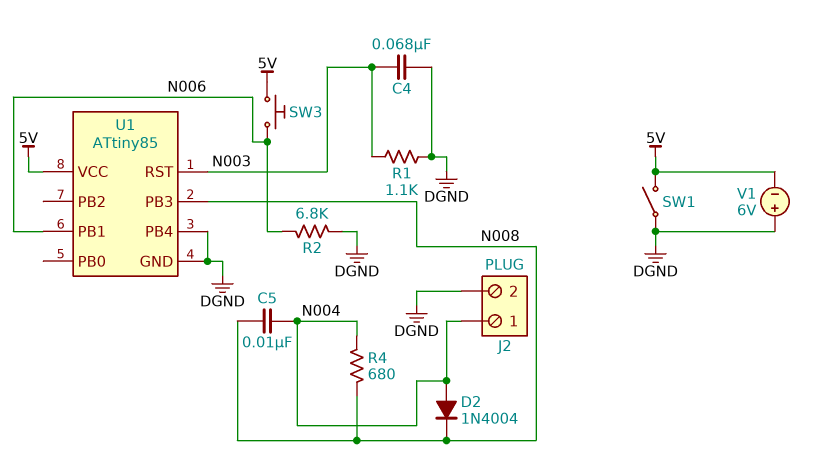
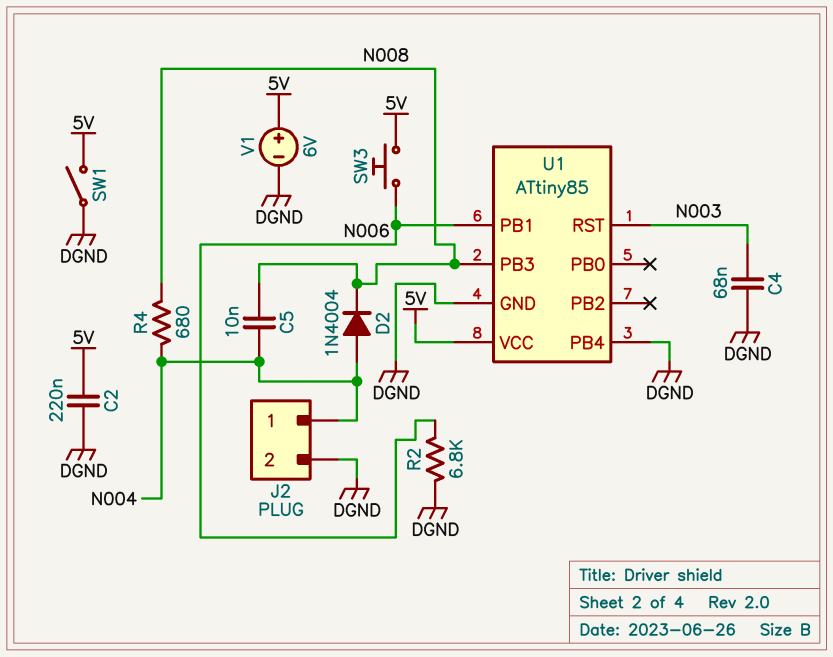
C2: none -> 220nF (5V, DGND)
R1: 1.1k (DGND, N003) -> none
V1: 6V (plus DGND, minus 5V) -> 6V (plus 5V, minus DGND)

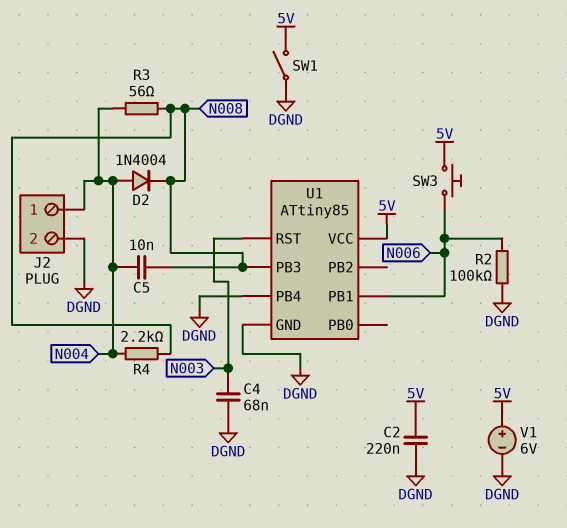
R2: 6.8k (DGND, N006) -> 100k (DGND, N006)
R3: none -> 56 (N004, N008)
R4: 680 (N004, N008) -> 2.2k (N004, N008)

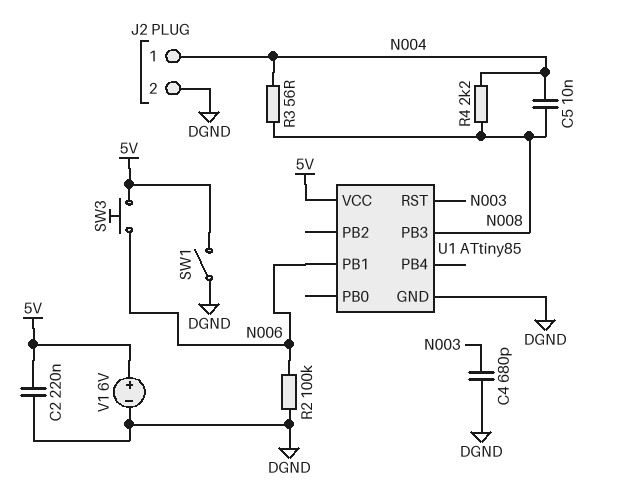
C4: 68nF (DGND, N003) -> 680pF (DGND, N003)
D2: diode 1N4004 (A N004, K N008) -> none
U1 pin PB4: DGND -> none

